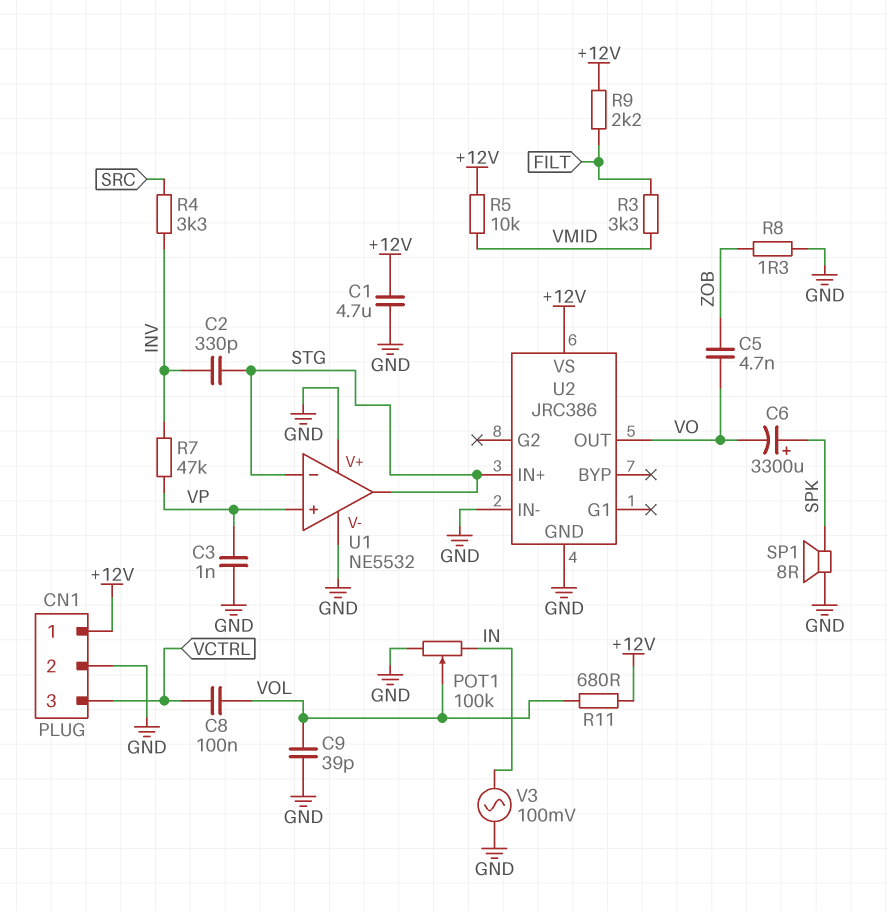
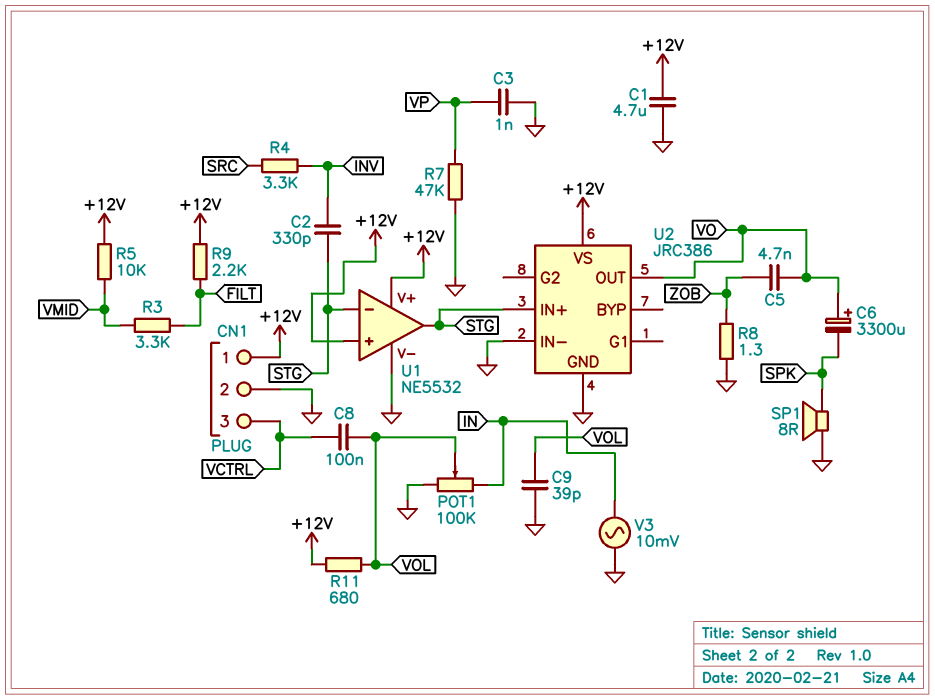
C6: 3300uF (plus SPK, minus VO) -> 3300uF (plus VO, minus SPK)
R7: 47k (INV, VP) -> 47k (GND, VP)
U1 pin V+: GND -> +12V
U1 pin in+: VP -> +12V
V3: AC 100mV (GND, IN) -> AC 10mV (GND, IN)

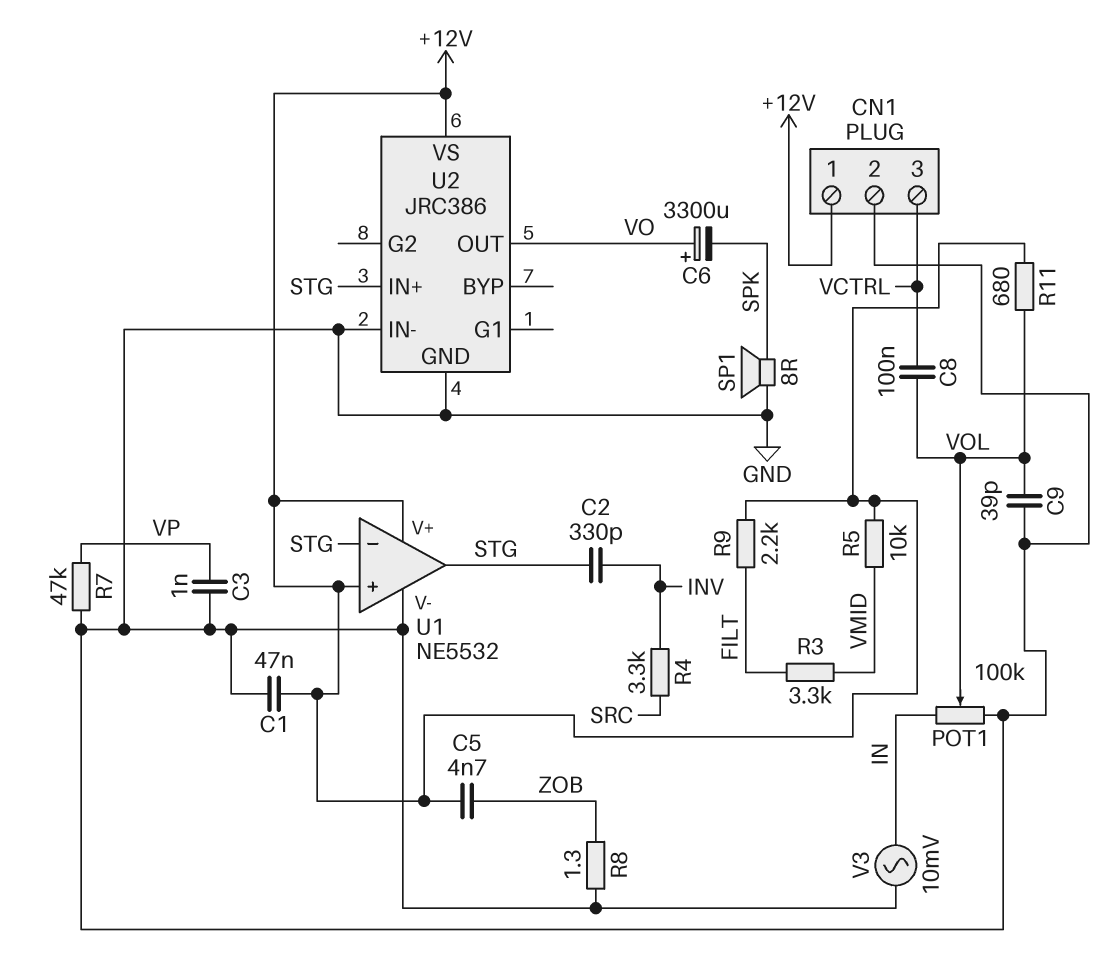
C1: 4.7uF (+12V, GND) -> 47nF (+12V, GND)
C5: 4.7nF (VO, ZOB) -> 4.7nF (+12V, ZOB)

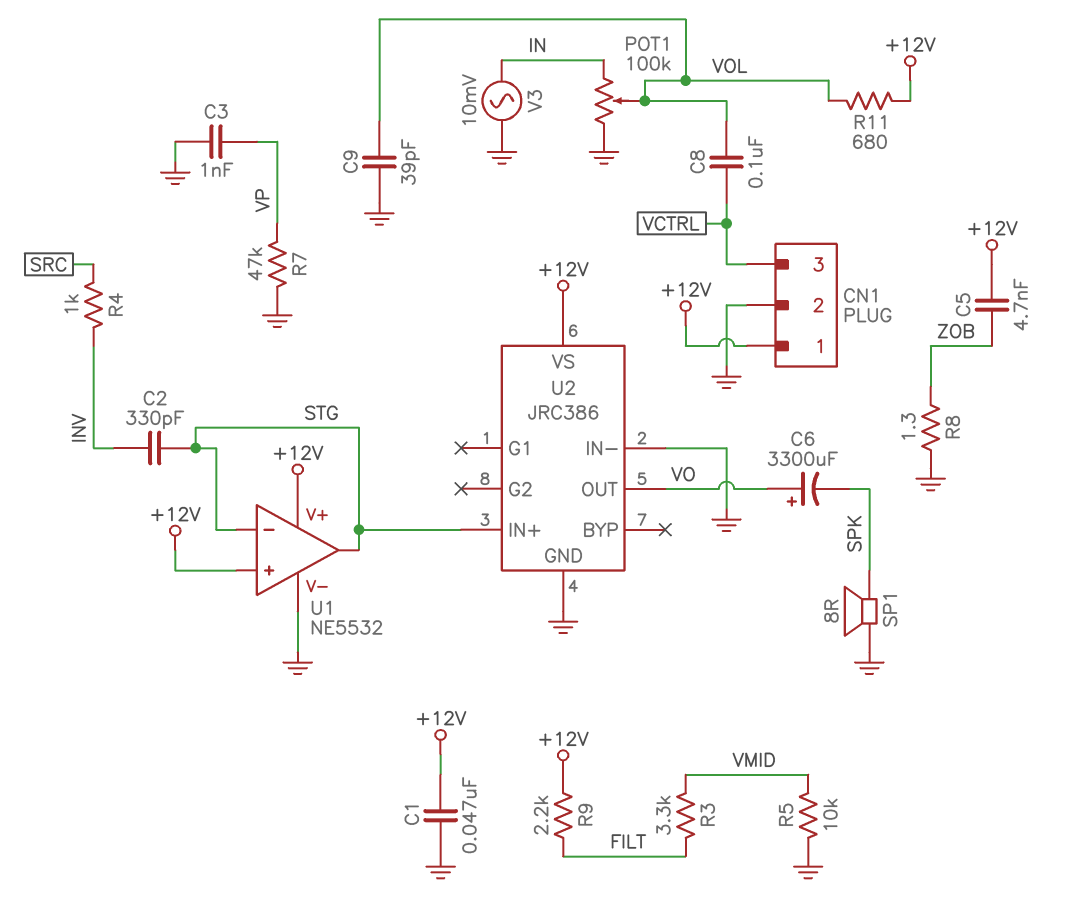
R4: 3.3k (INV, SRC) -> 1k (INV, SRC)
R5: 10k (+12V, VMID) -> 10k (GND, VMID)

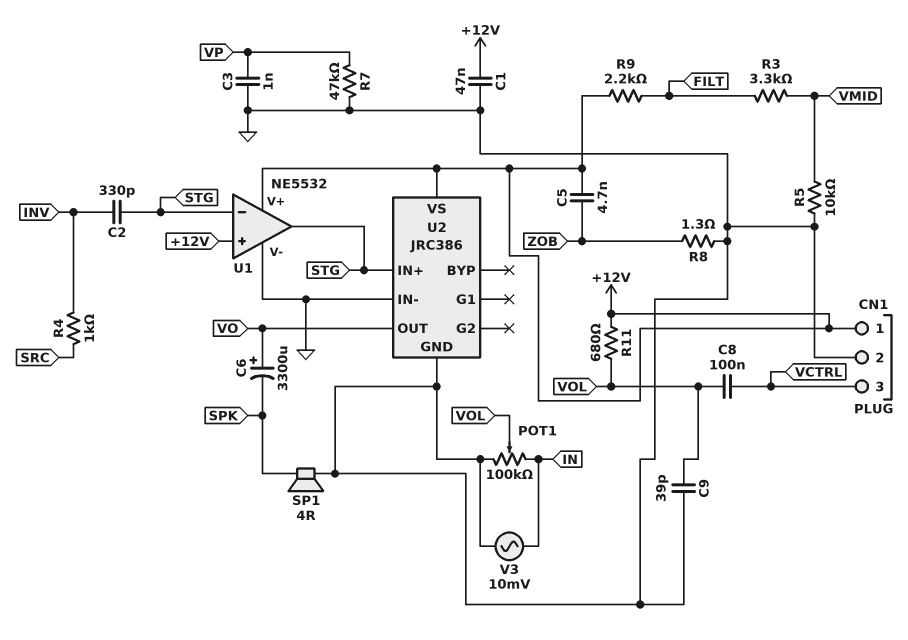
SP1: speaker 8R (GND, SPK) -> speaker 4R (GND, SPK)

